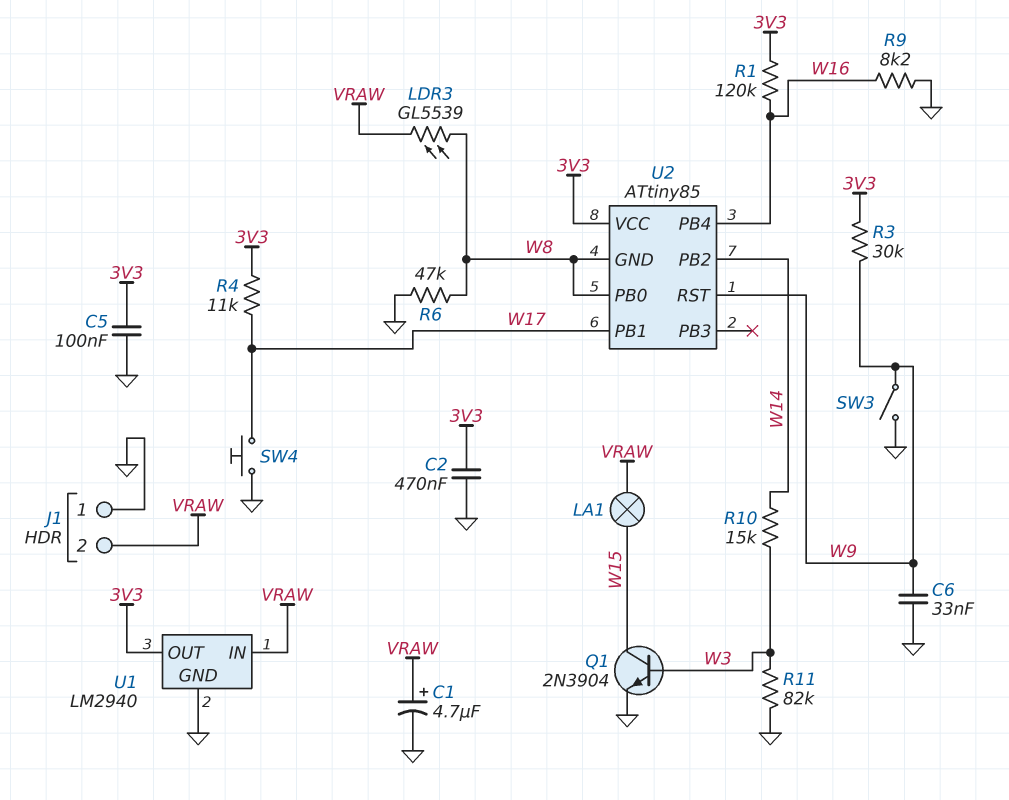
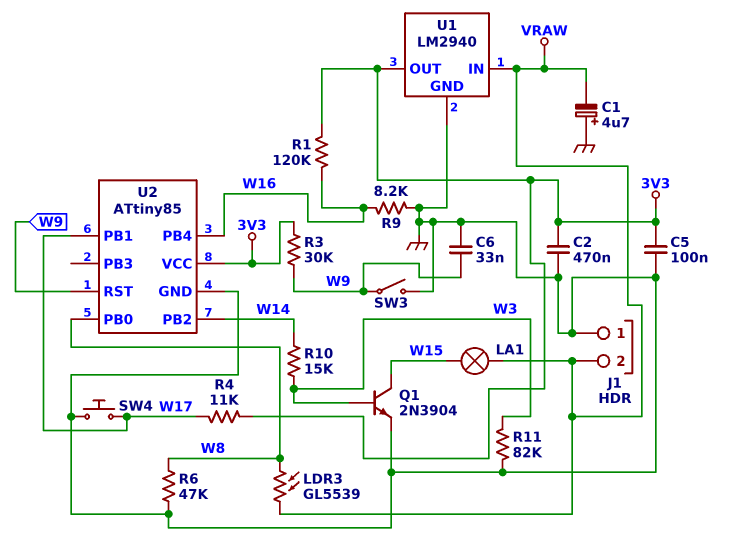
C1: 4.7uF (plus VRAW, minus GND) -> 4.7uF (plus GND, minus VRAW)
U2 pin GND: W8 -> GND

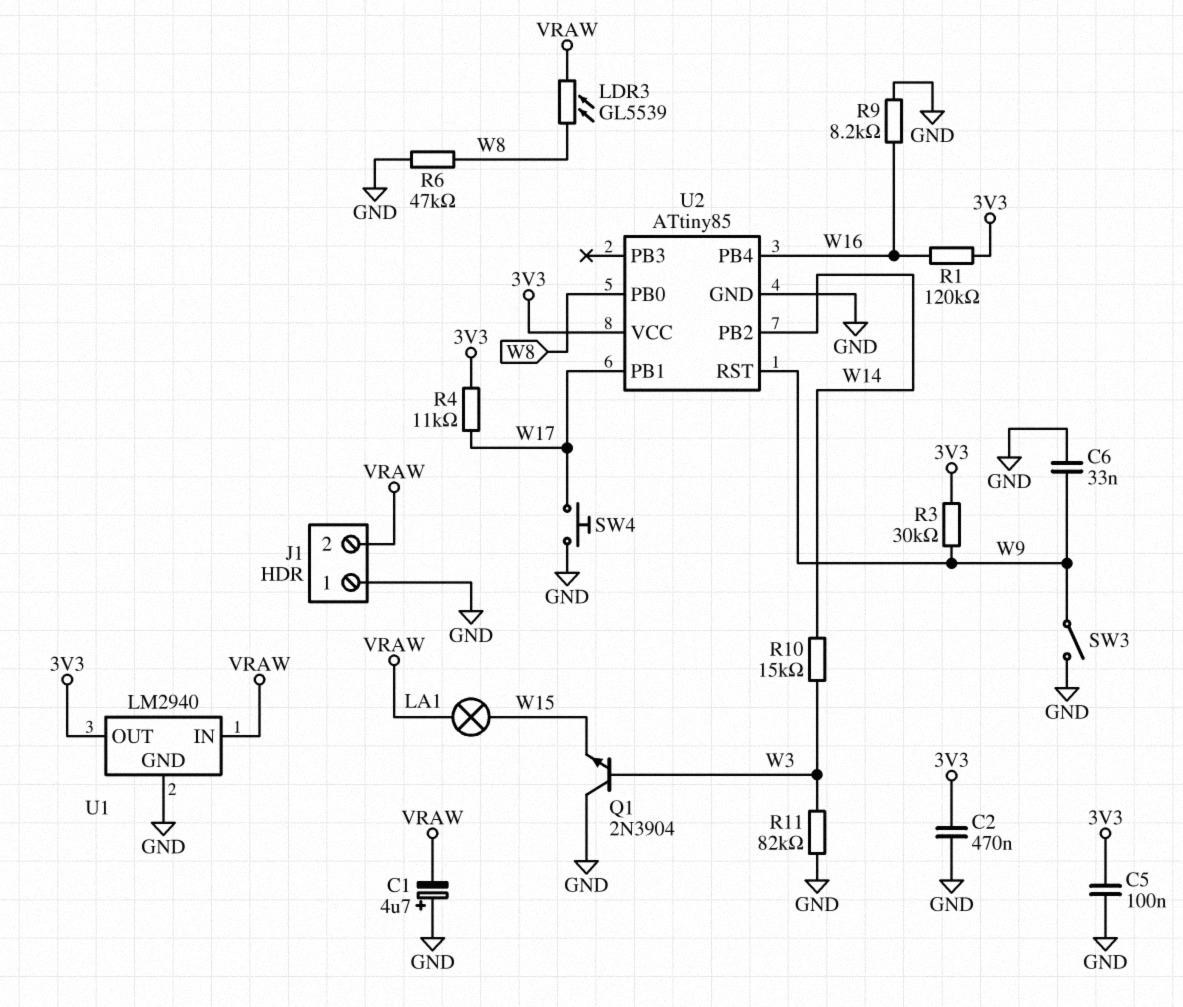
Q1: NPN 2N3904 (B W3, C W15, E GND) -> NPN 2N3904 (B W3, C GND, E W15)

